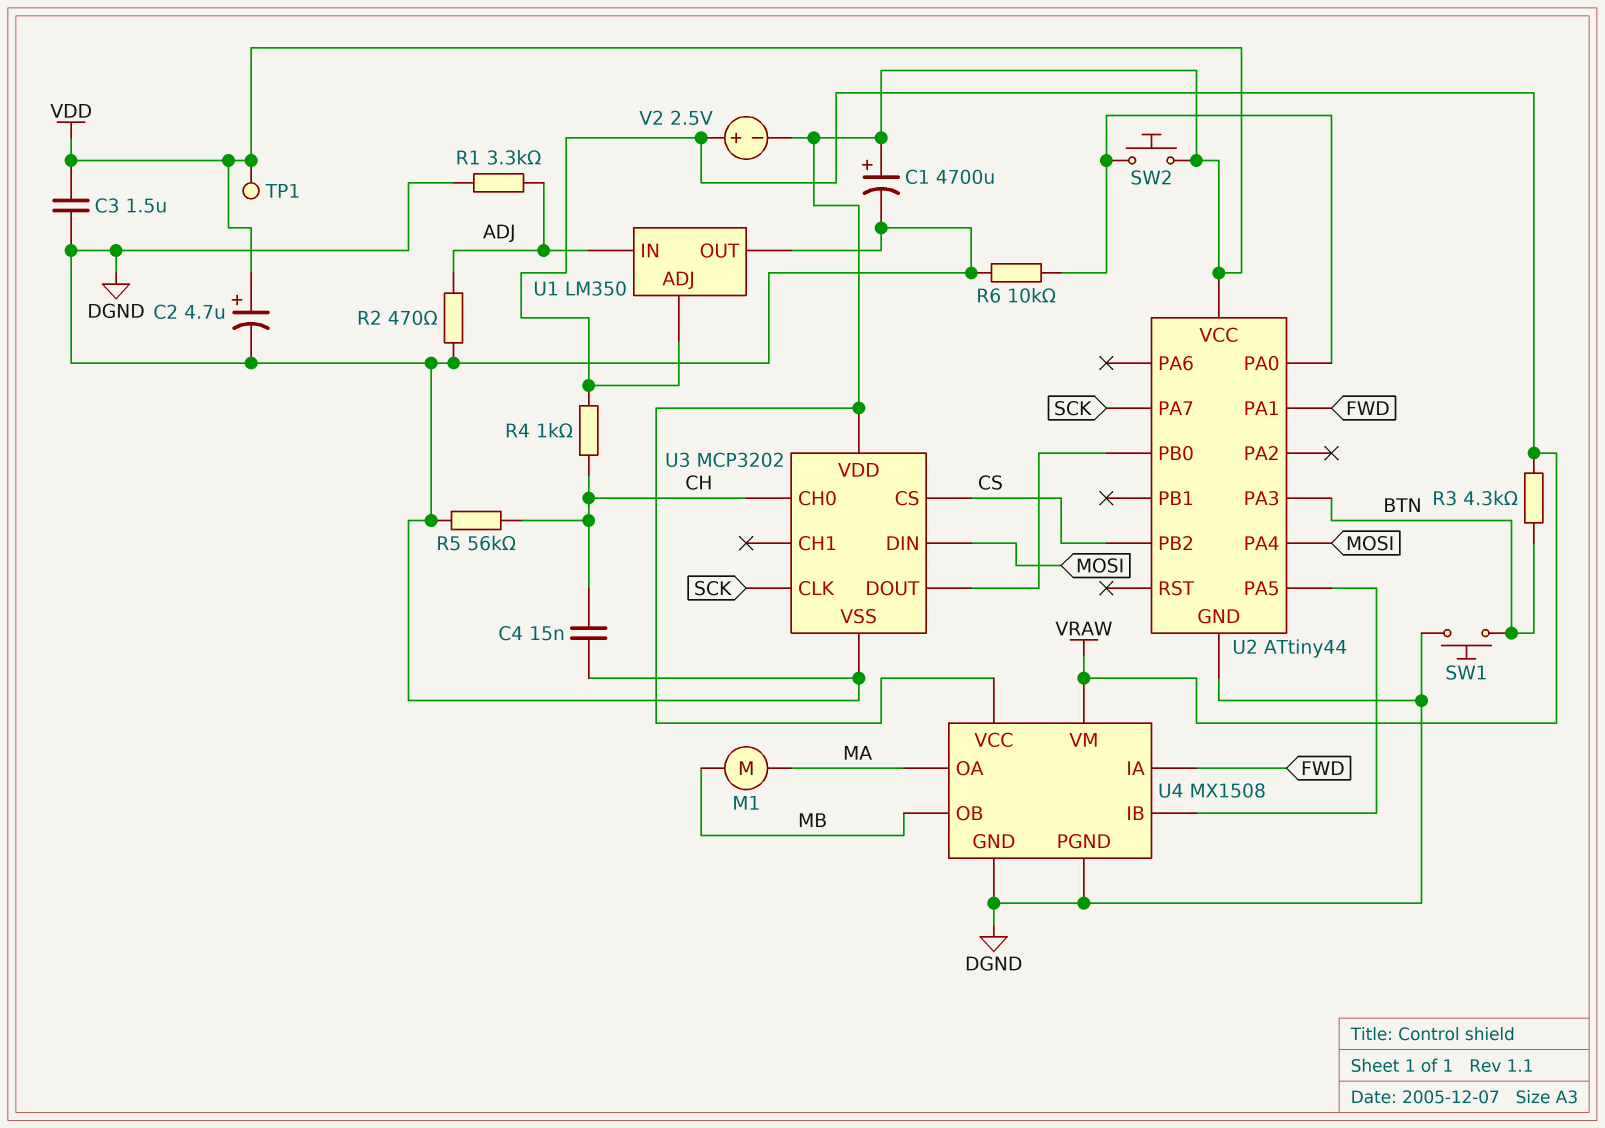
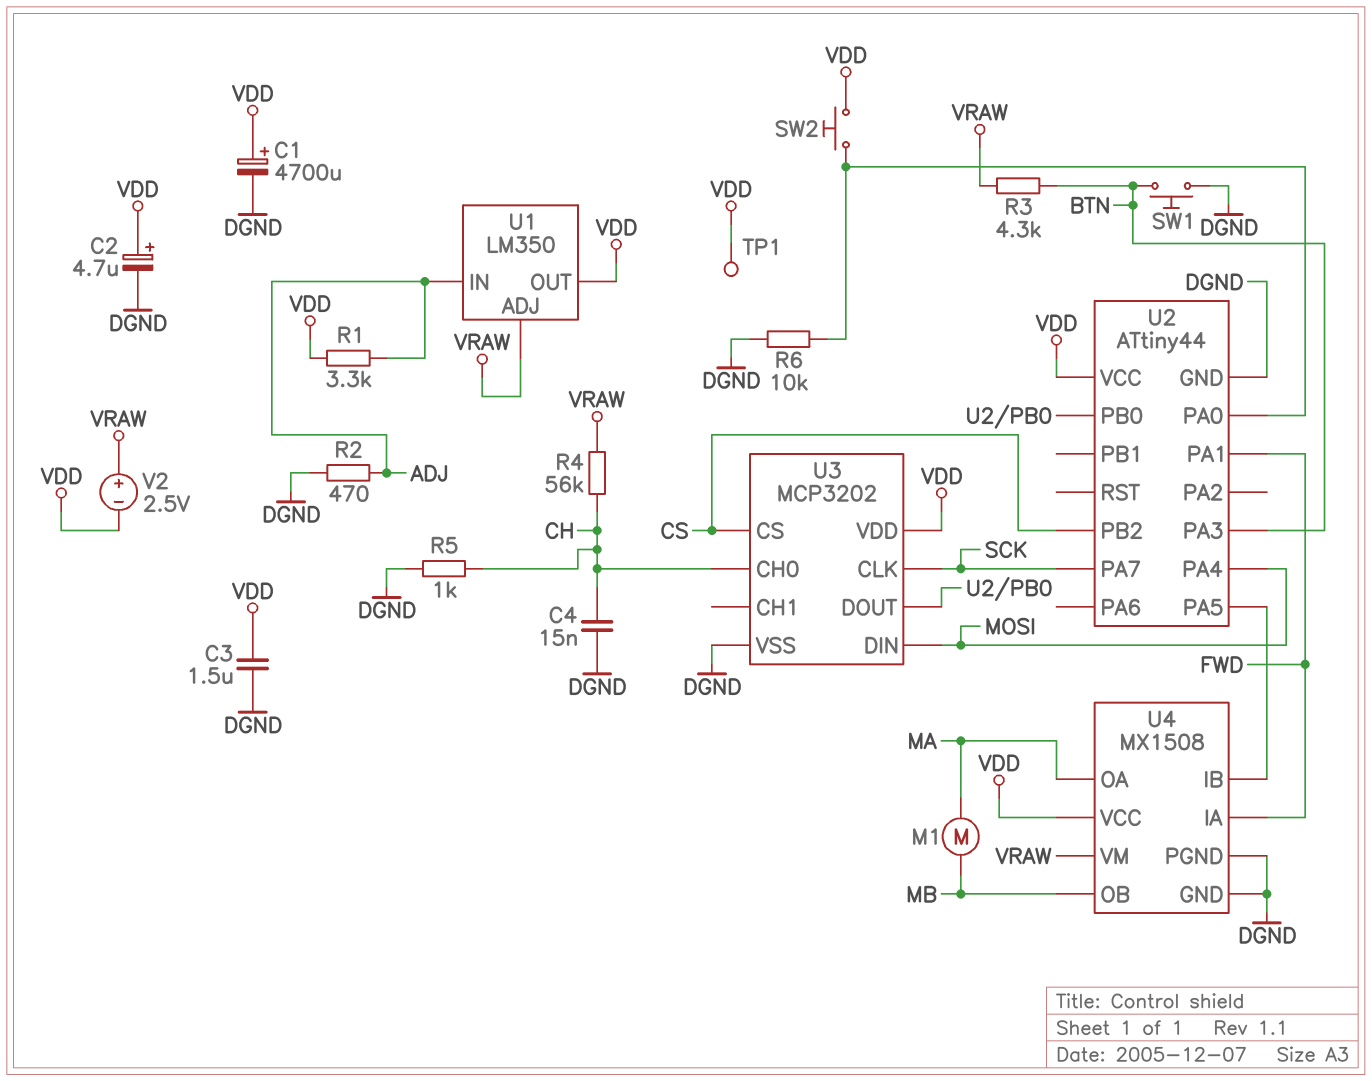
R1: 3.3k (ADJ, DGND) -> 3.3k (ADJ, VDD)
R4: 1k (CH, VRAW) -> 56k (CH, VRAW)
R5: 56k (CH, DGND) -> 1k (CH, DGND)
U1 pin OUT: DGND -> VDD

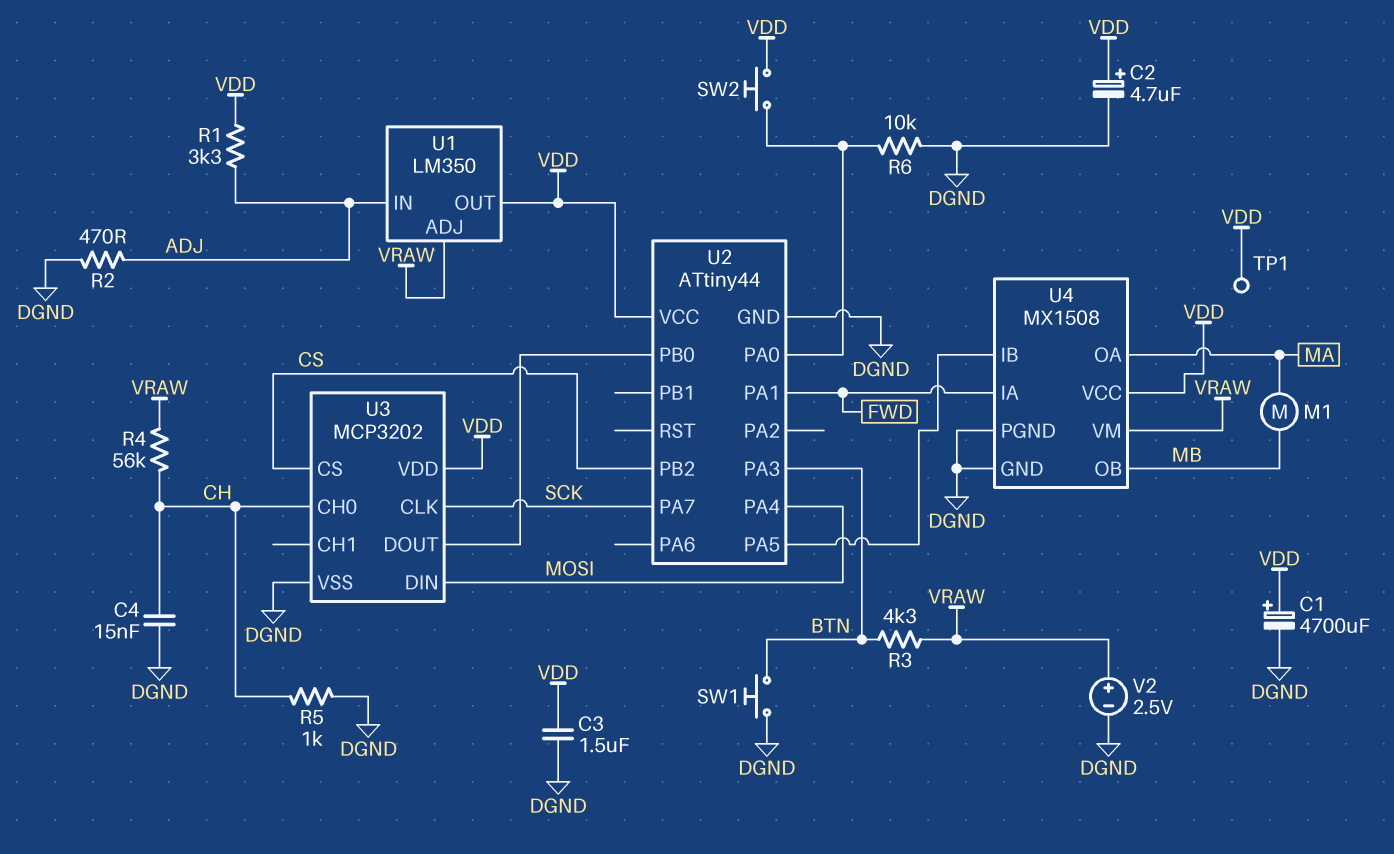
V2: 2.5V (plus VRAW, minus VDD) -> 2.5V (plus VRAW, minus DGND)

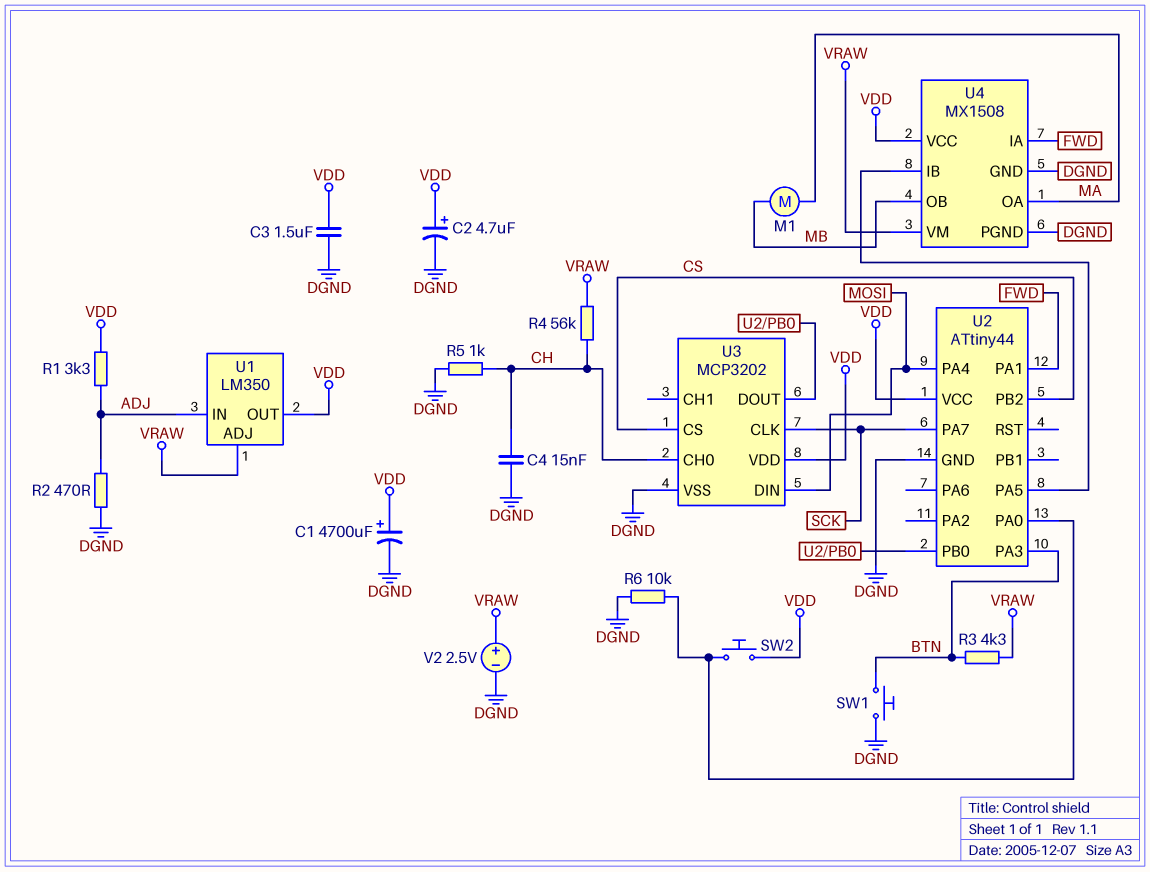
TP1: test point (VDD) -> none

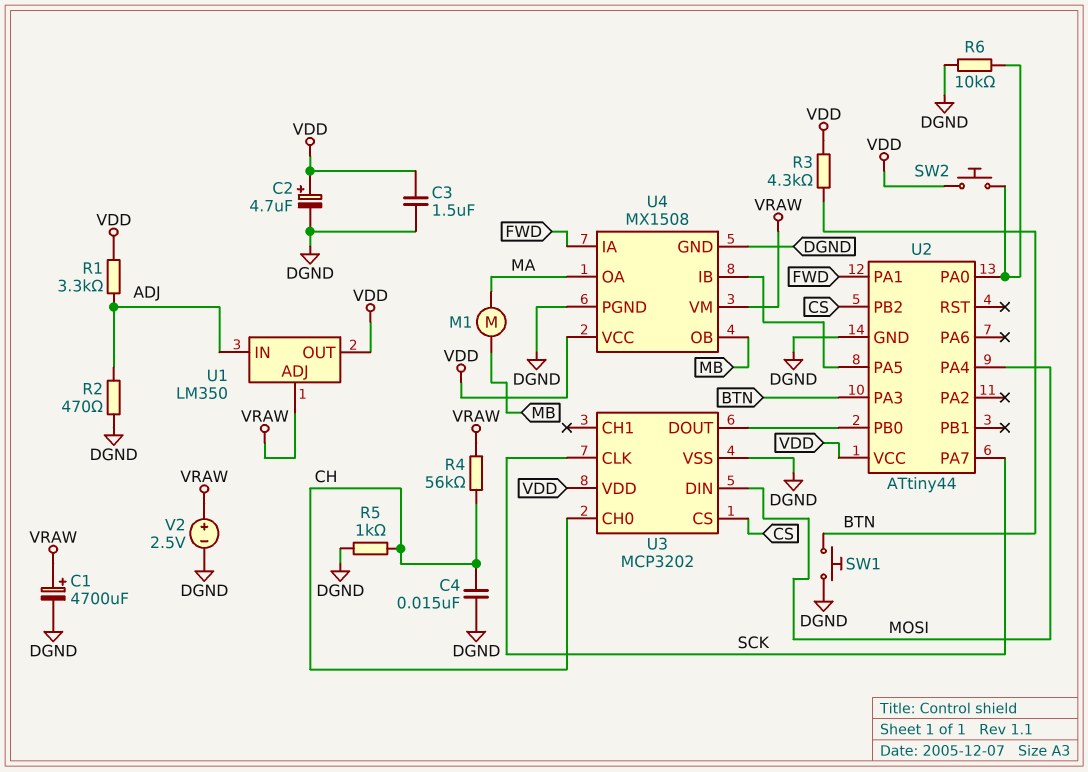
C1: 4700uF (plus VDD, minus DGND) -> 4700uF (plus VRAW, minus DGND)
R3: 4.3k (BTN, VRAW) -> 4.3k (BTN, VDD)

